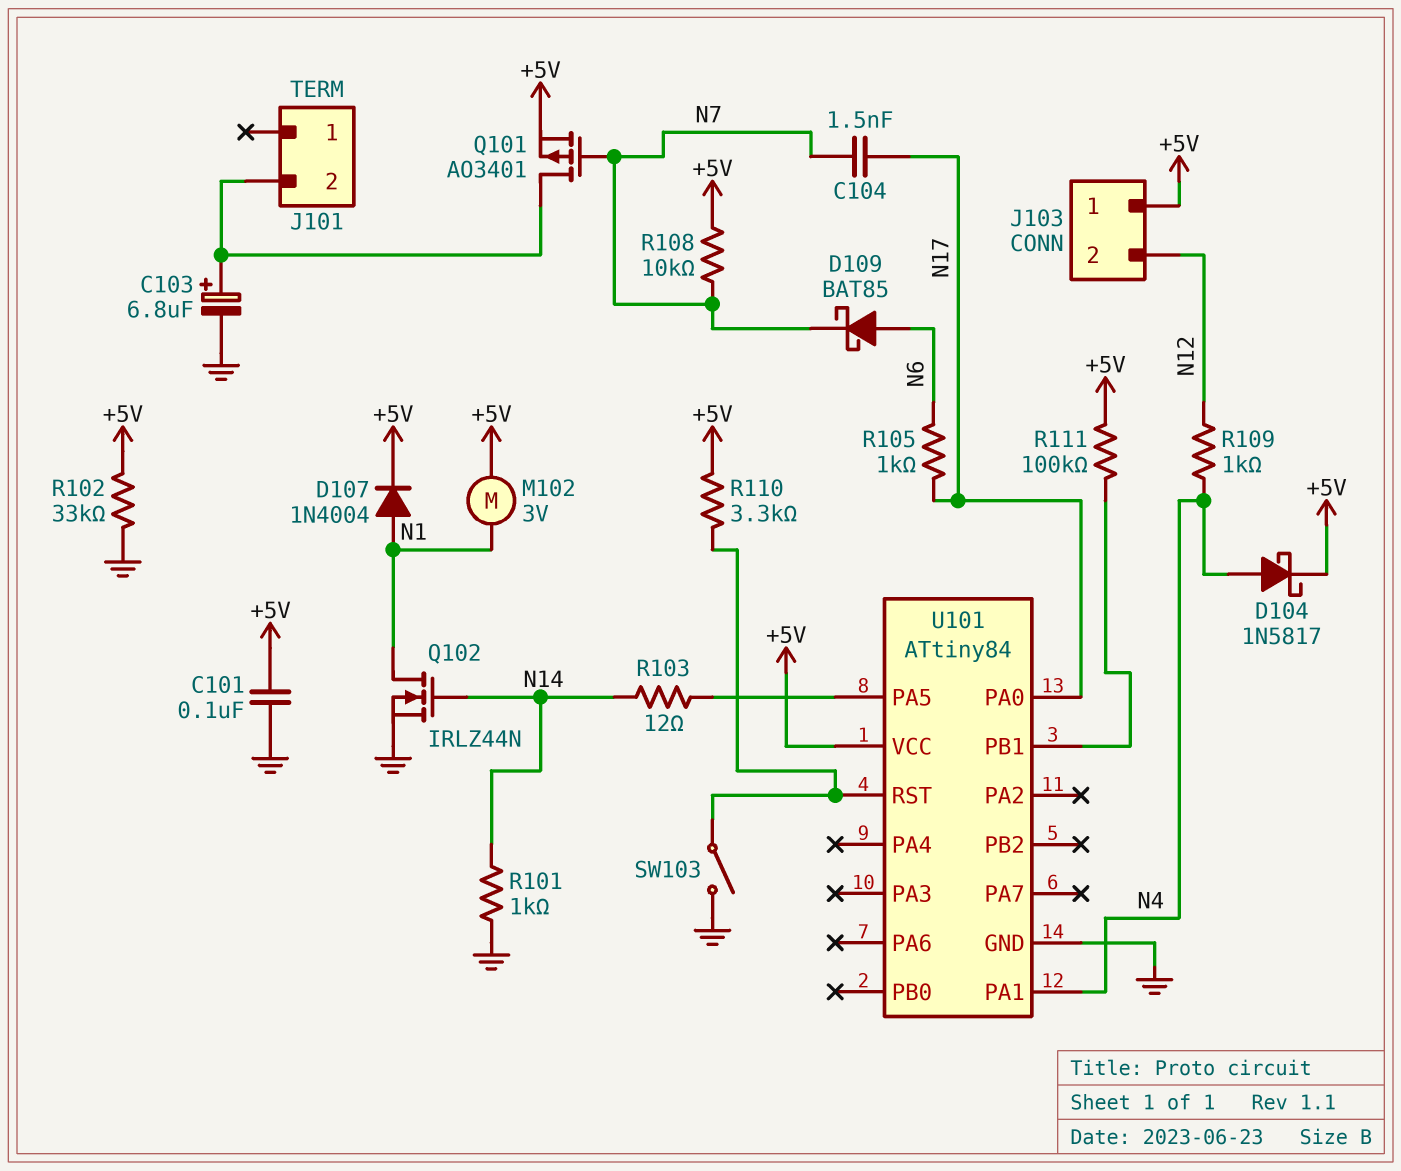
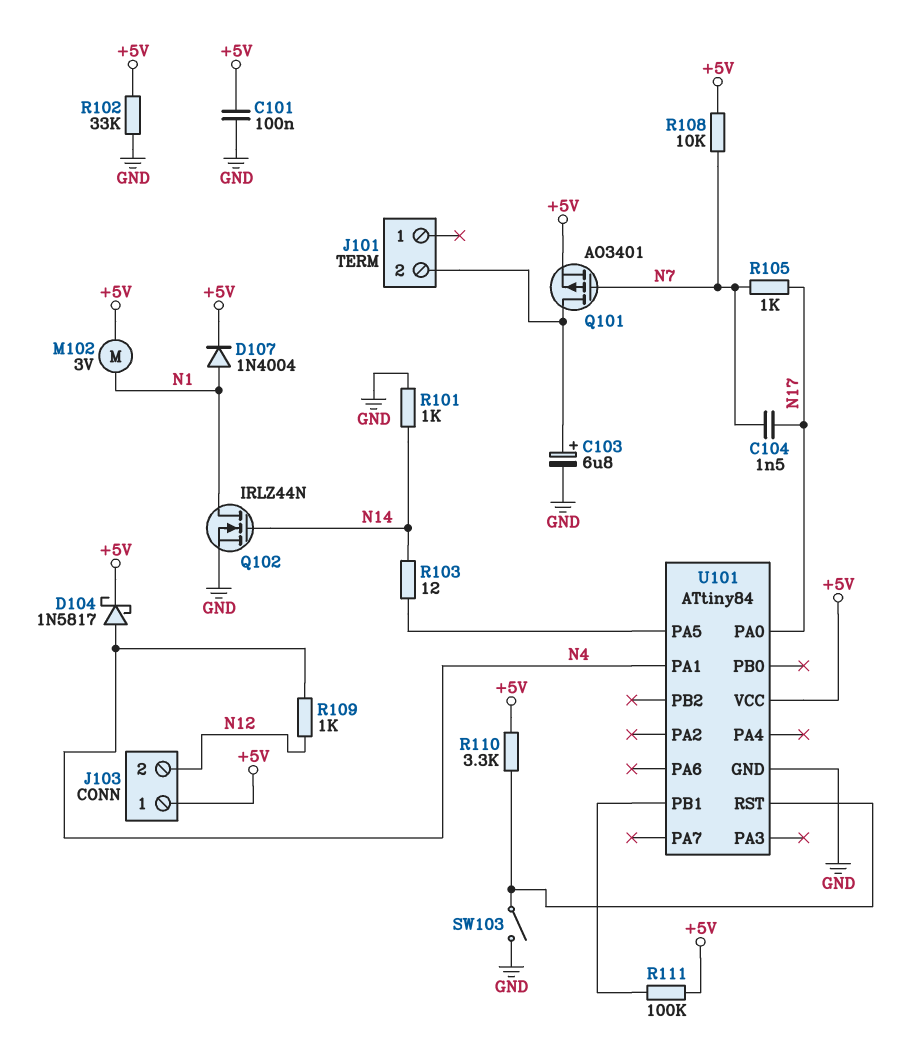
D109: schottky BAT85 (A N6, K N7) -> none
R105: 1k (N6, N17) -> 1k (N7, N17)

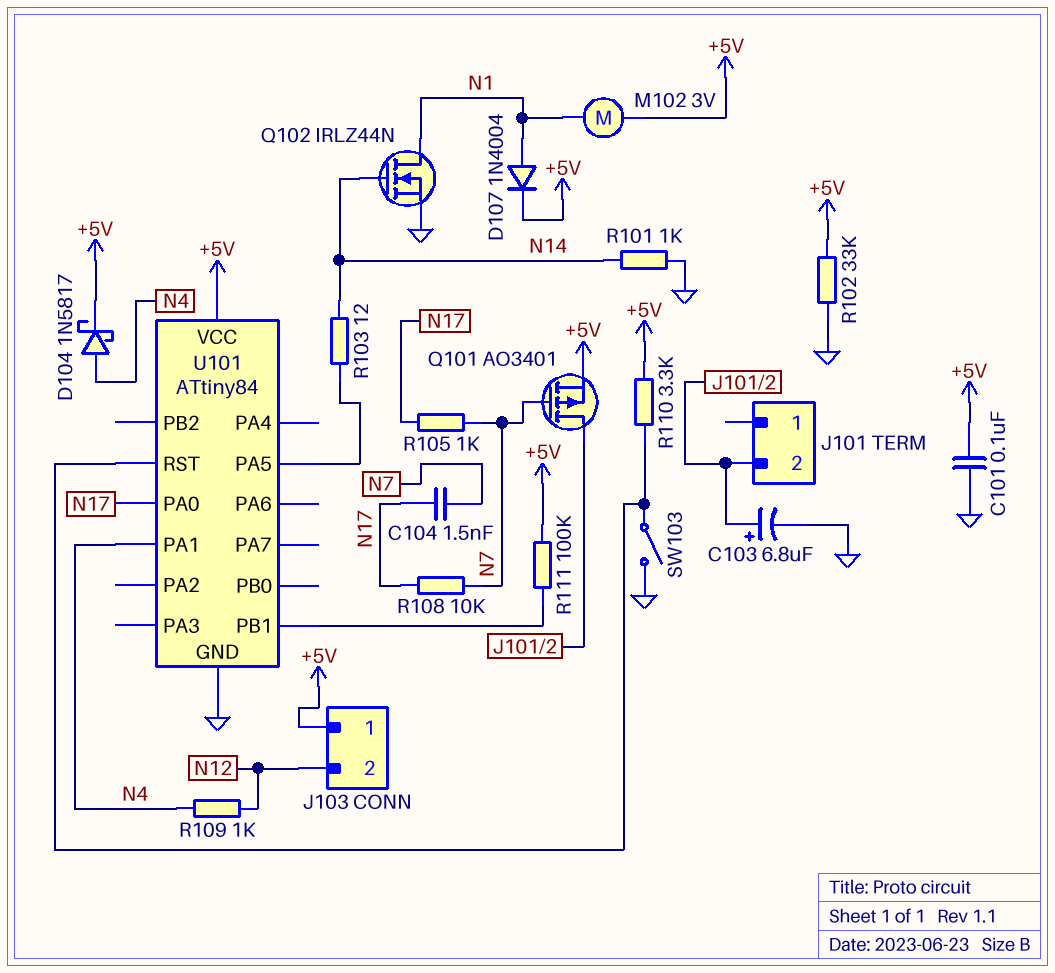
R108: 10k (+5V, N7) -> 10k (N7, N17)

